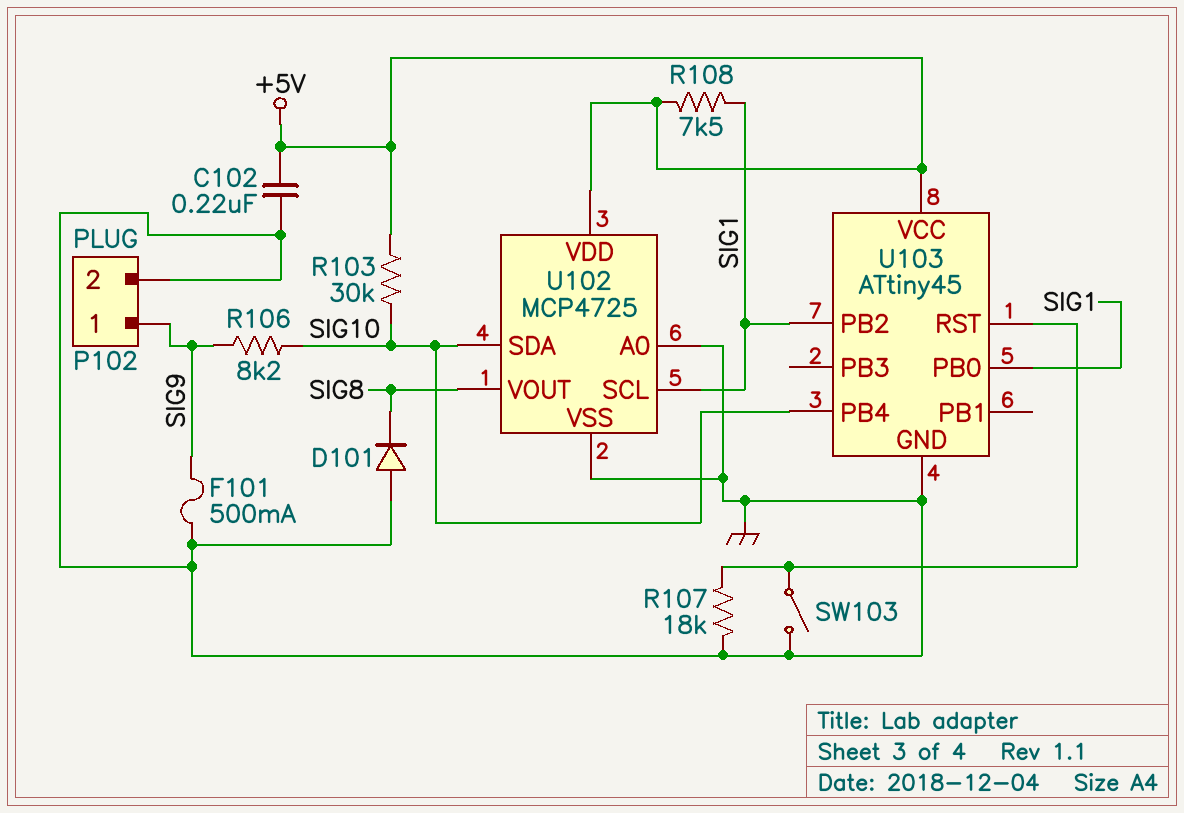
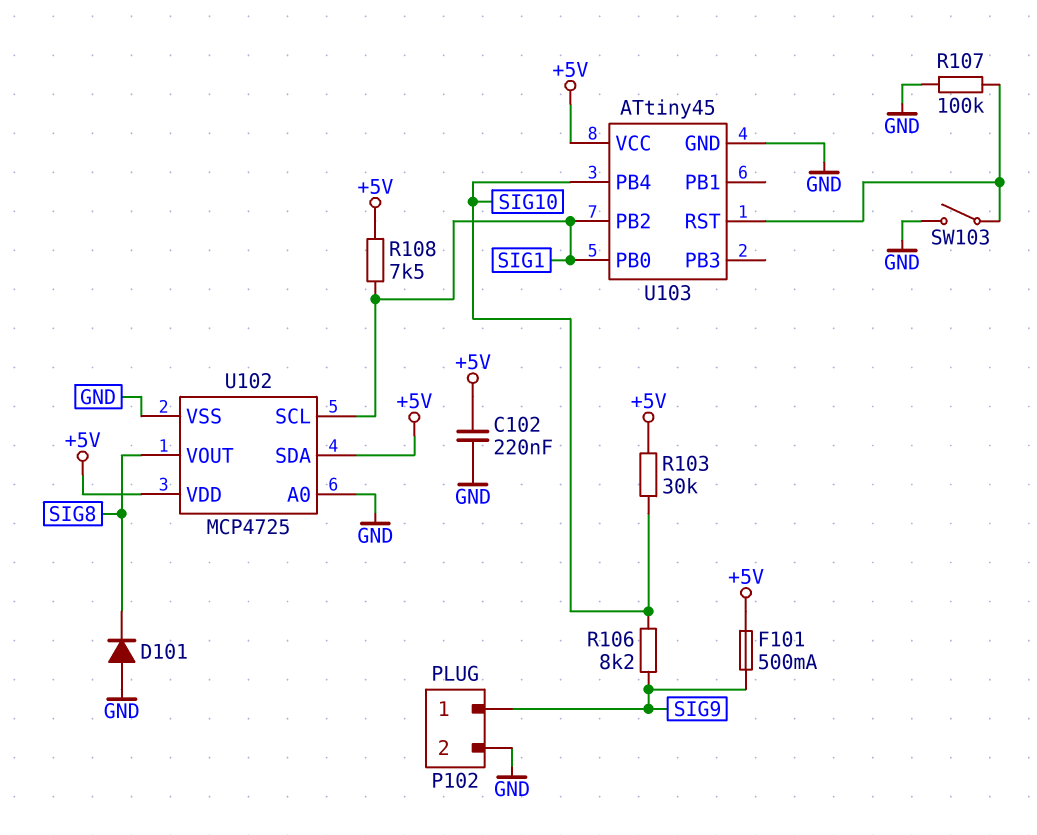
F101: 500mA (GND, SIG9) -> 500mA (+5V, SIG9)
R107: 18k (GND, U103/RST) -> 100k (GND, U103/RST)
U102 pin SDA: SIG10 -> +5V

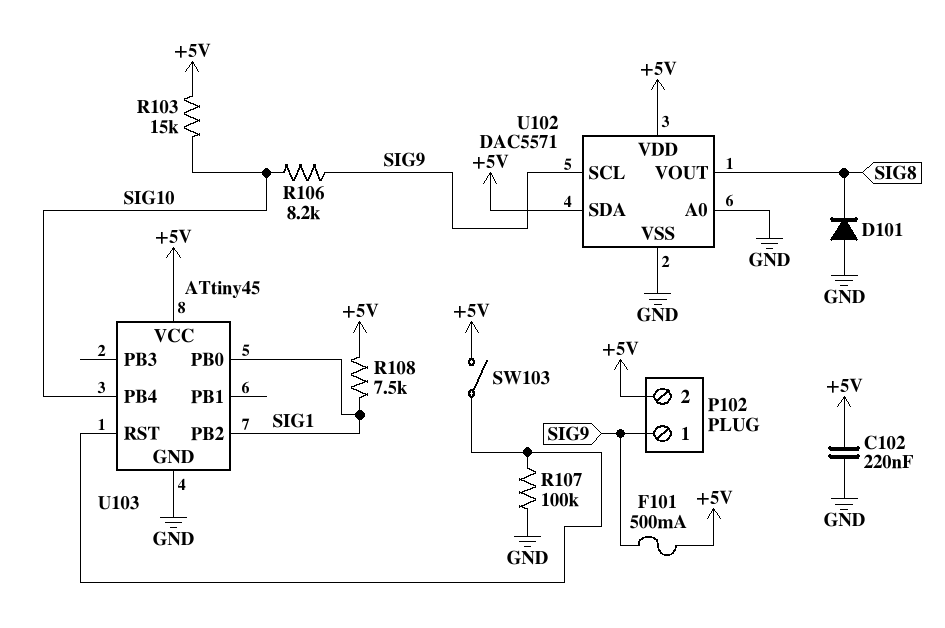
P102 pin 2: GND -> +5V
R103: 30k (+5V, SIG10) -> 15k (+5V, SIG10)
SW103: switch (GND, U103/RST) -> switch (+5V, U103/RST)
U102: MCP4725 -> DAC5571
U102 pin SCL: SIG1 -> SIG9

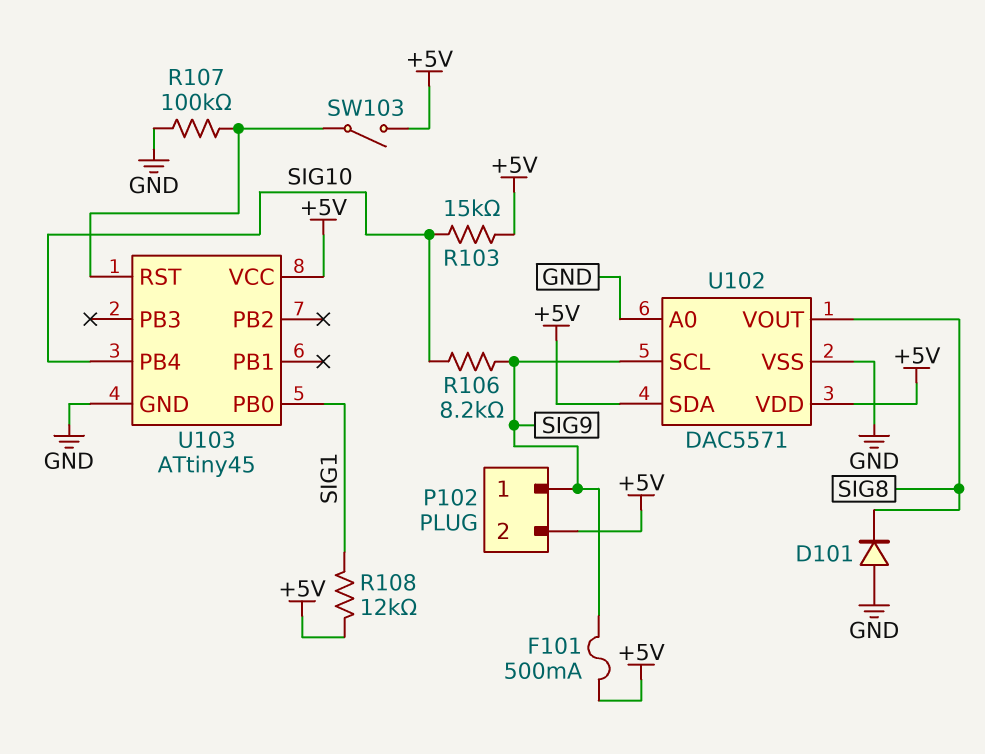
C102: 220nF (+5V, GND) -> none
R108: 7.5k (+5V, SIG1) -> 12k (+5V, SIG1)
U103 pin PB2: SIG1 -> none

